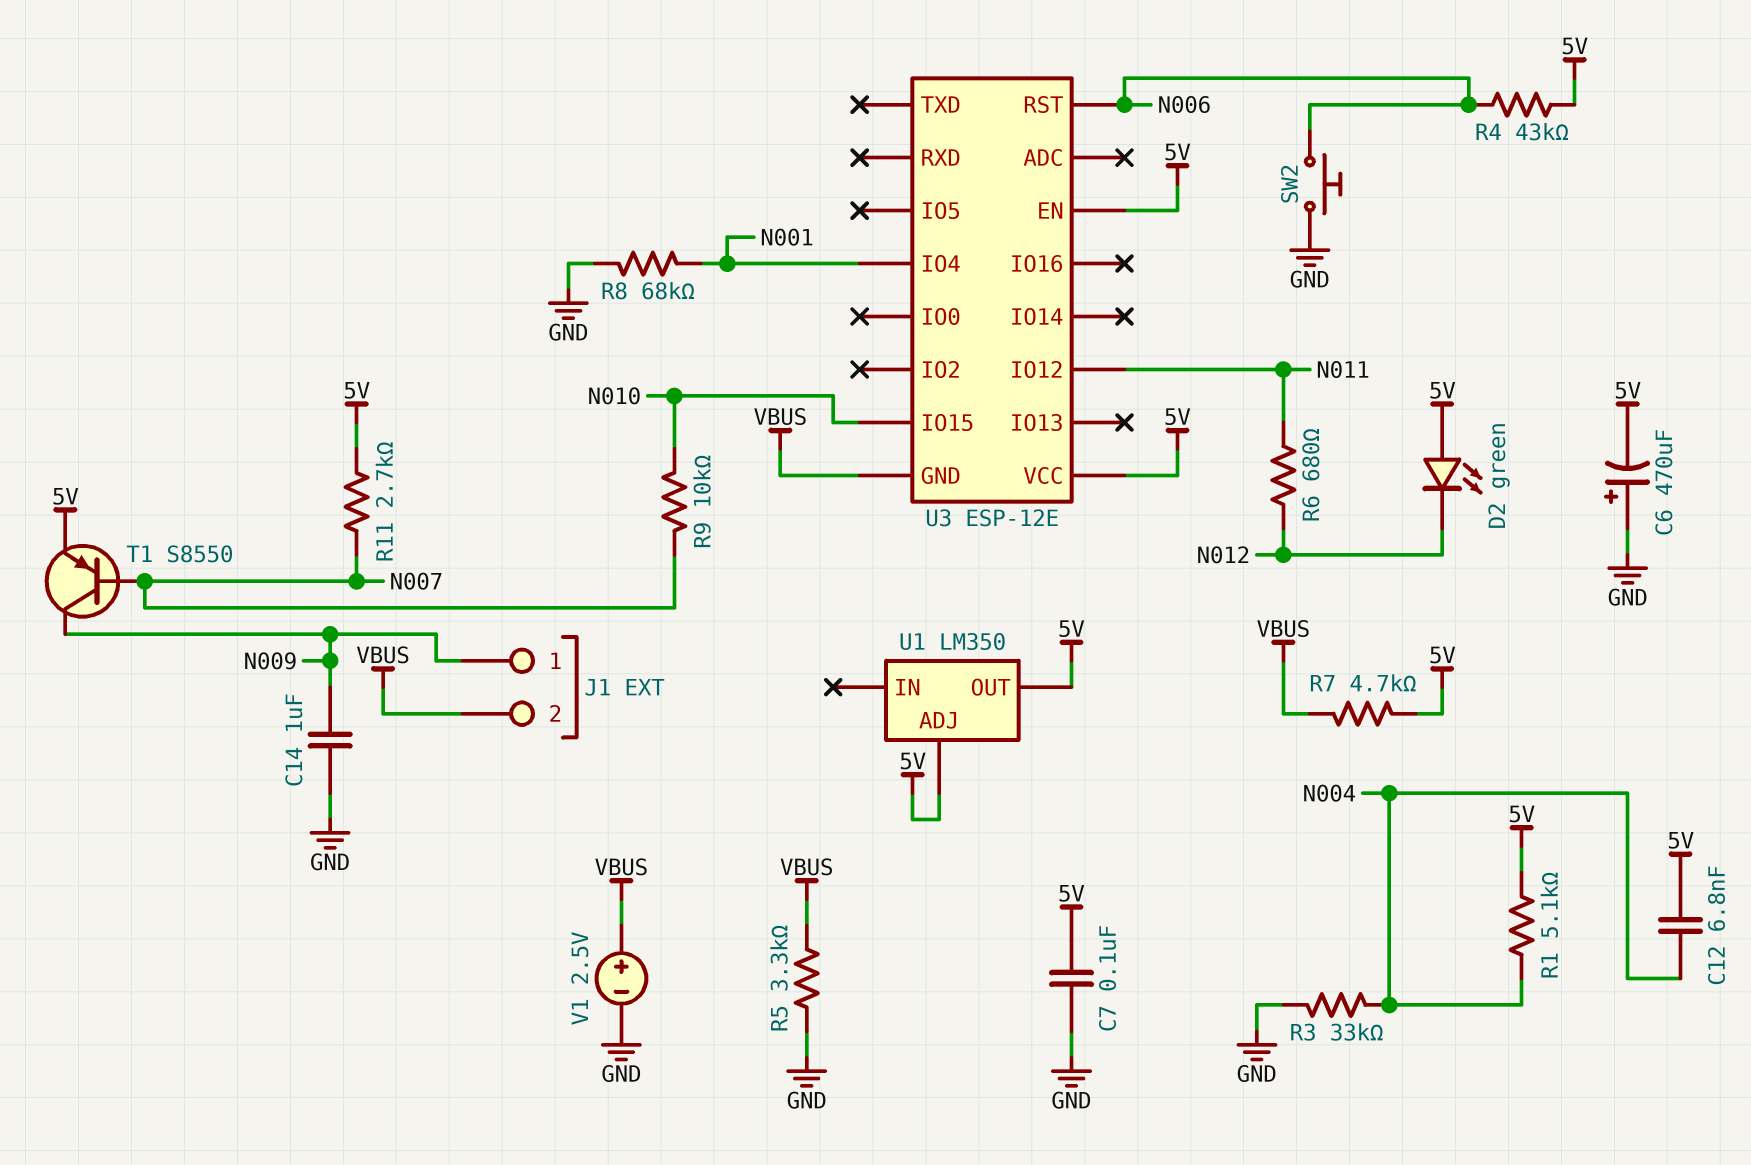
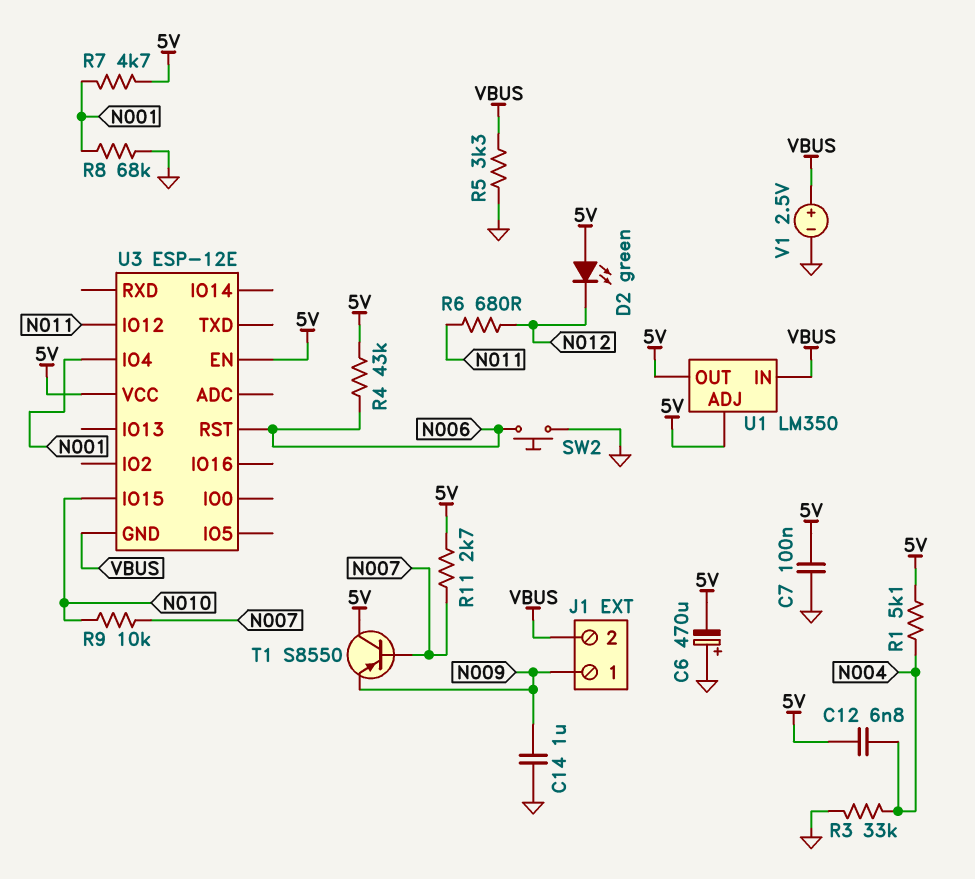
R7: 4.7k (5V, VBUS) -> 4.7k (5V, N001)
T1: PNP S8550 (B N007, C N009, E 5V) -> PNP S8550 (B N007, C 5V, E N009)
U1 pin IN: none -> VBUS

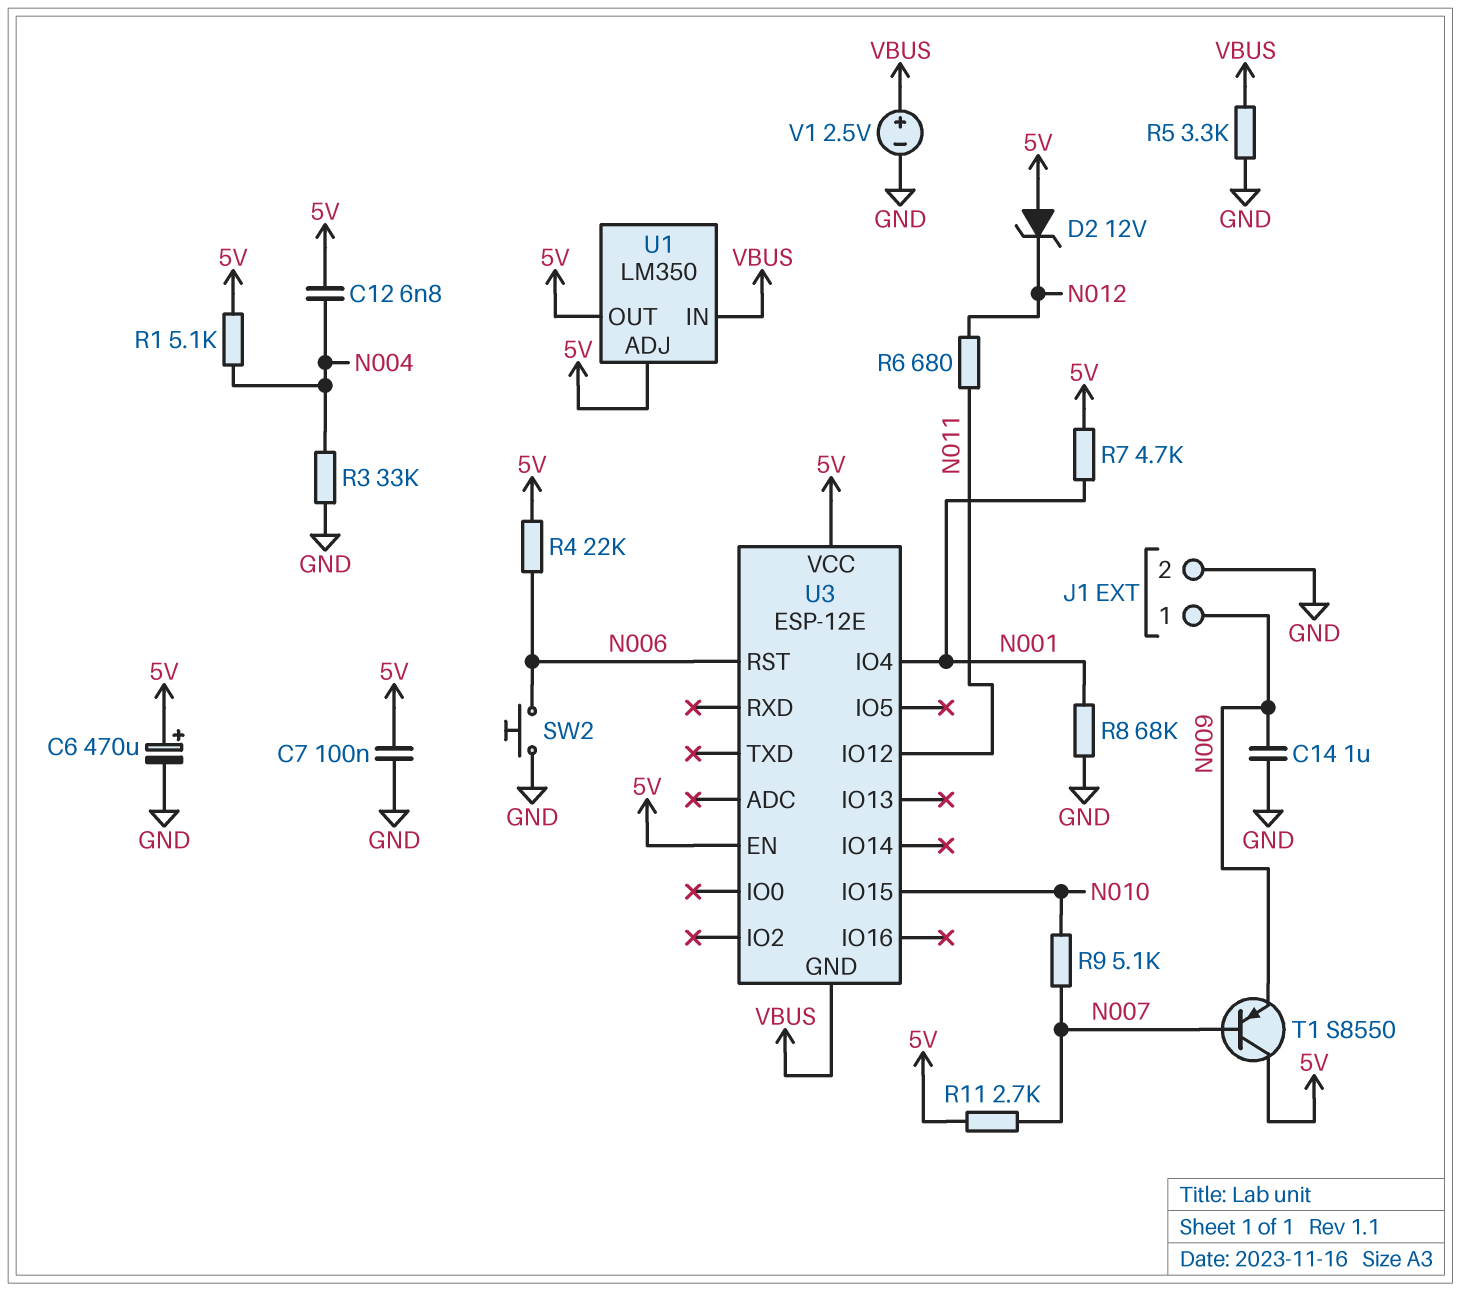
C6: 470uF (plus GND, minus 5V) -> 470uF (plus 5V, minus GND)
D2: LED green (A 5V, K N012) -> zener 12V (A 5V, K N012)
J1 pin 2: VBUS -> GND
R4: 43k (5V, N006) -> 22k (5V, N006)
R9: 10k (N007, N010) -> 5.1k (N007, N010)

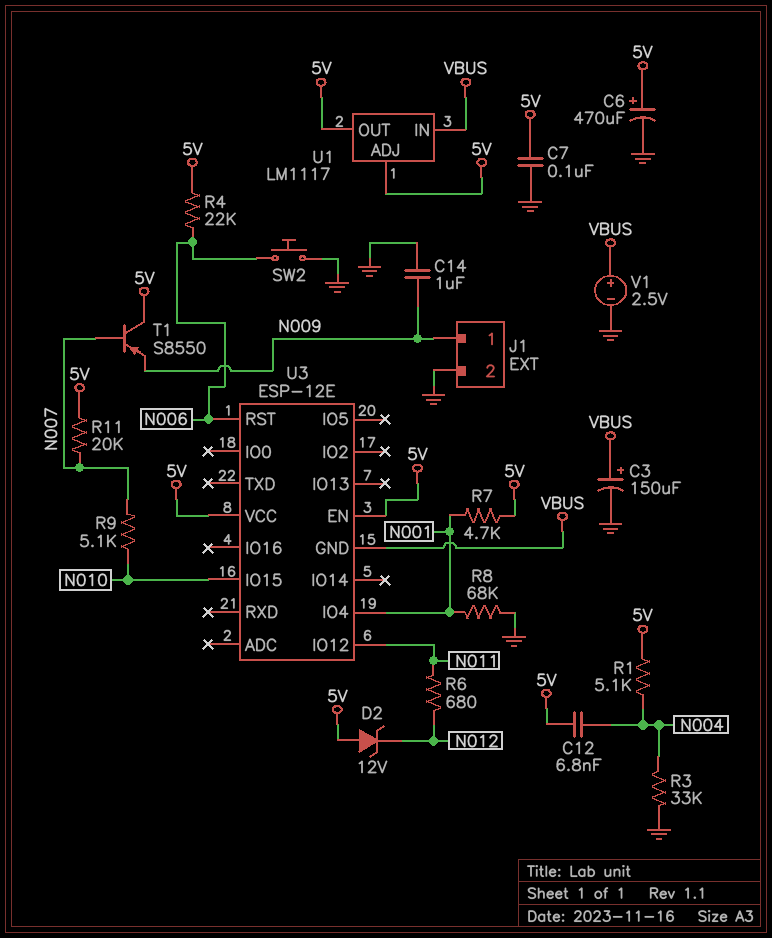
C3: none -> 150uF (plus VBUS, minus GND)
R5: 3.3k (GND, VBUS) -> none
R11: 2.7k (5V, N007) -> 20k (5V, N007)
U1: LM350 -> LM1117

